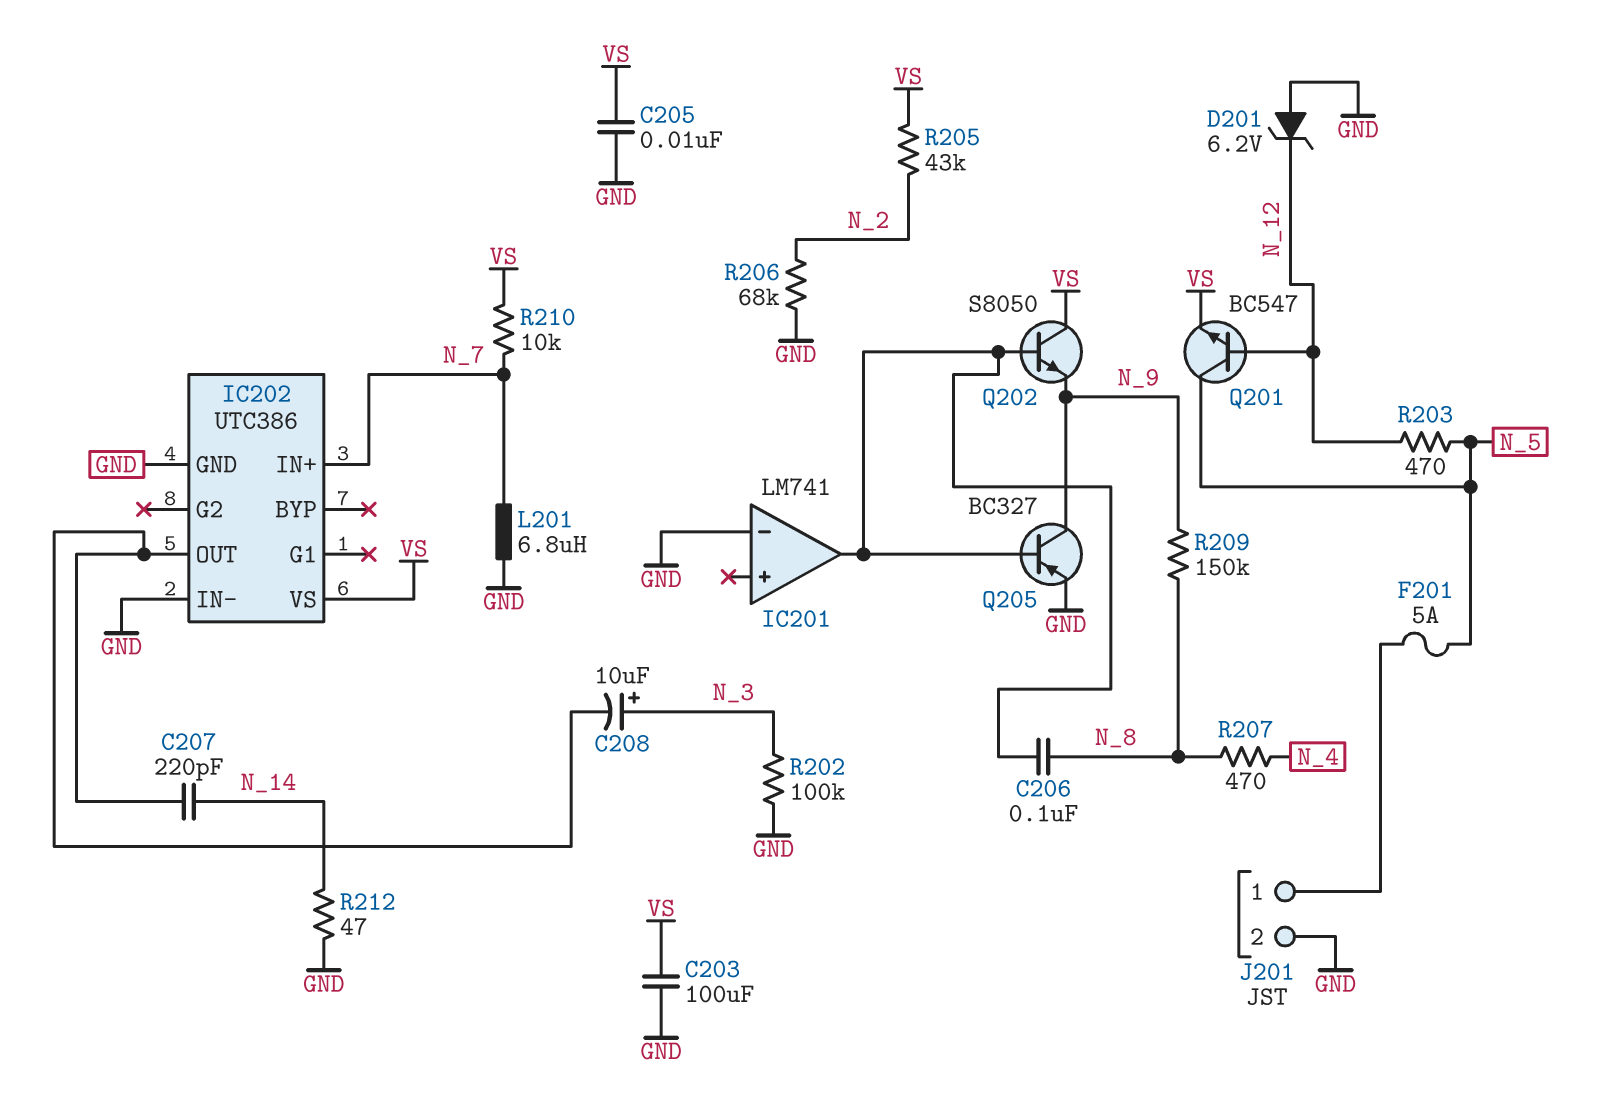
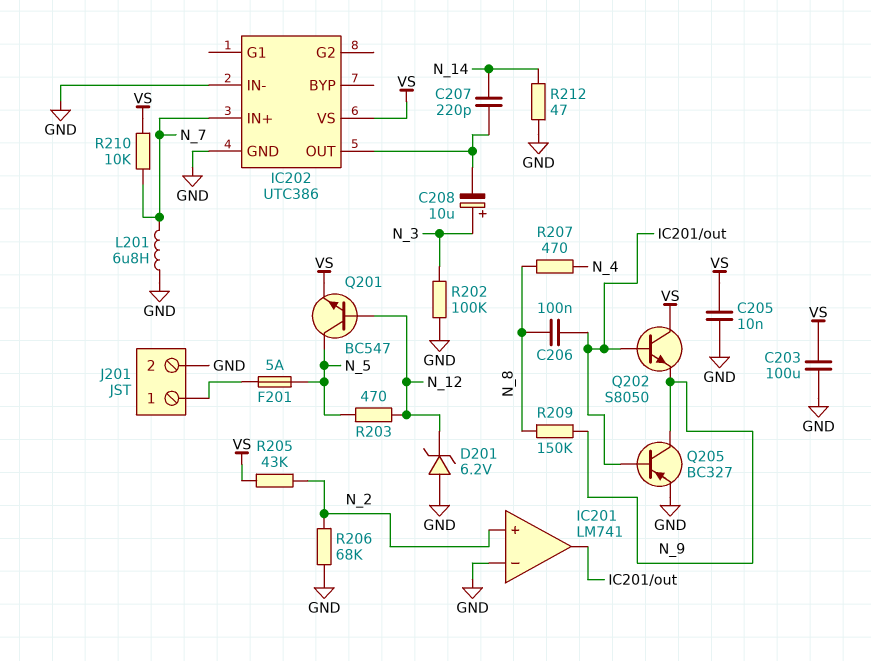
IC201 pin in+: none -> N_2

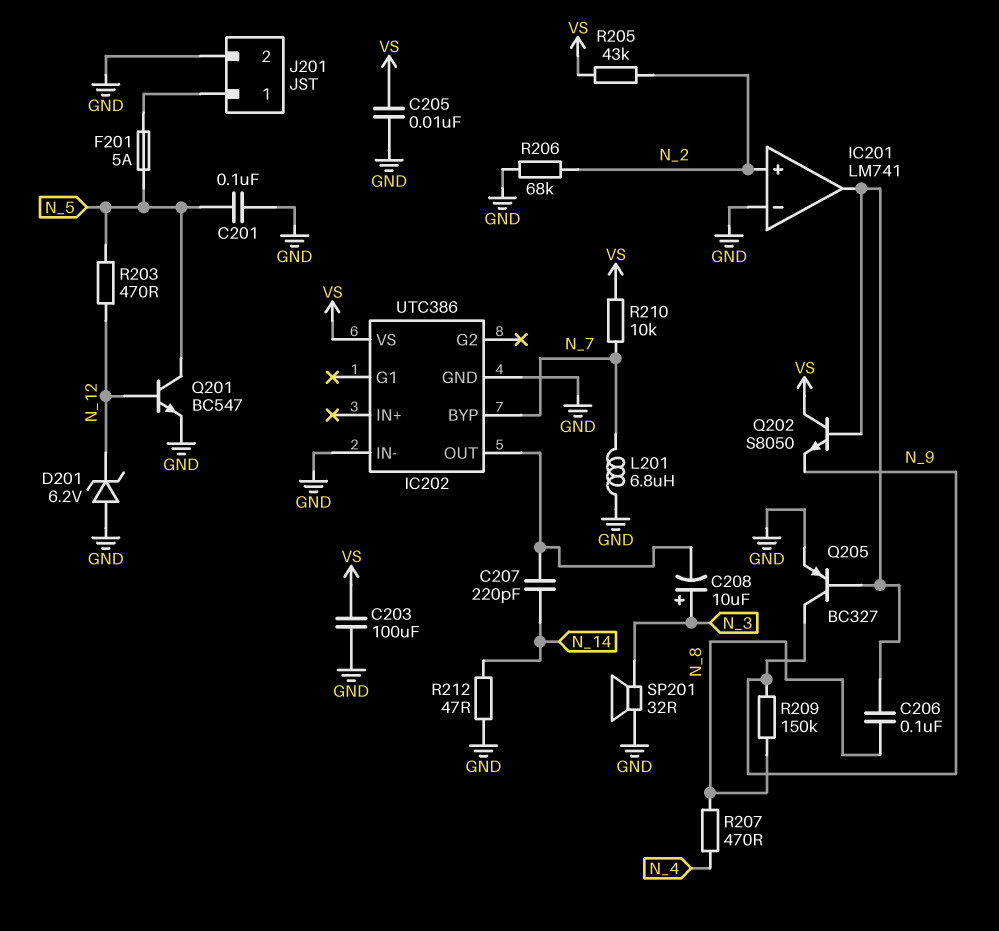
C201: none -> 100nF (GND, N_5)
IC202 pin BYP: none -> N_7
IC202 pin IN+: N_7 -> none
Q201: NPN BC547 (B N_12, C N_5, E VS) -> NPN BC547 (B N_12, C N_5, E GND)
R202: 100k (GND, N_3) -> none
SP201: none -> speaker 32R (GND, N_3)

